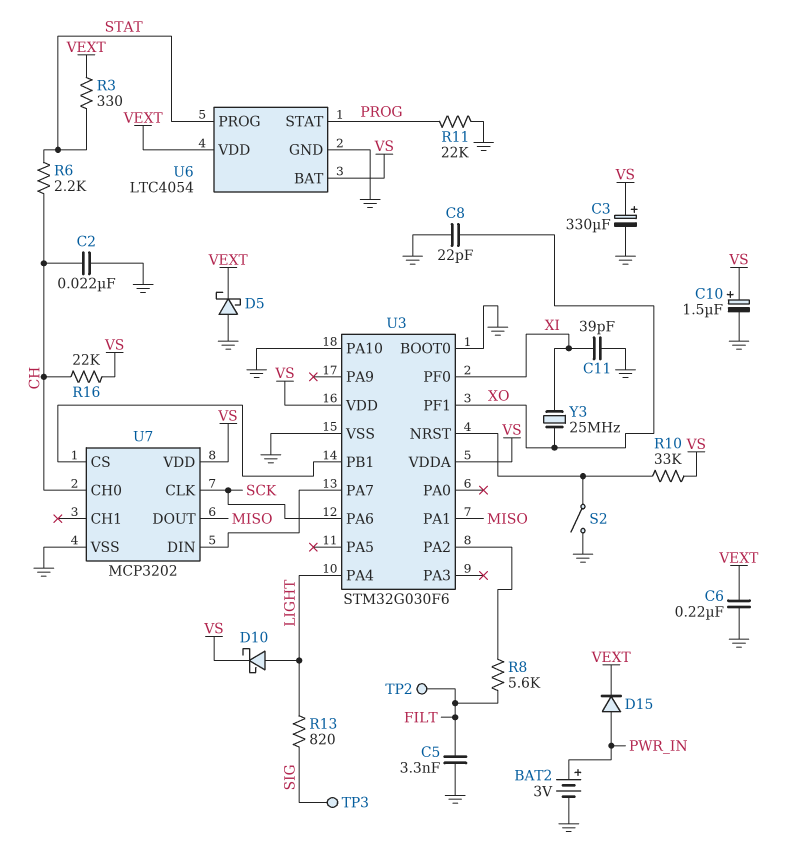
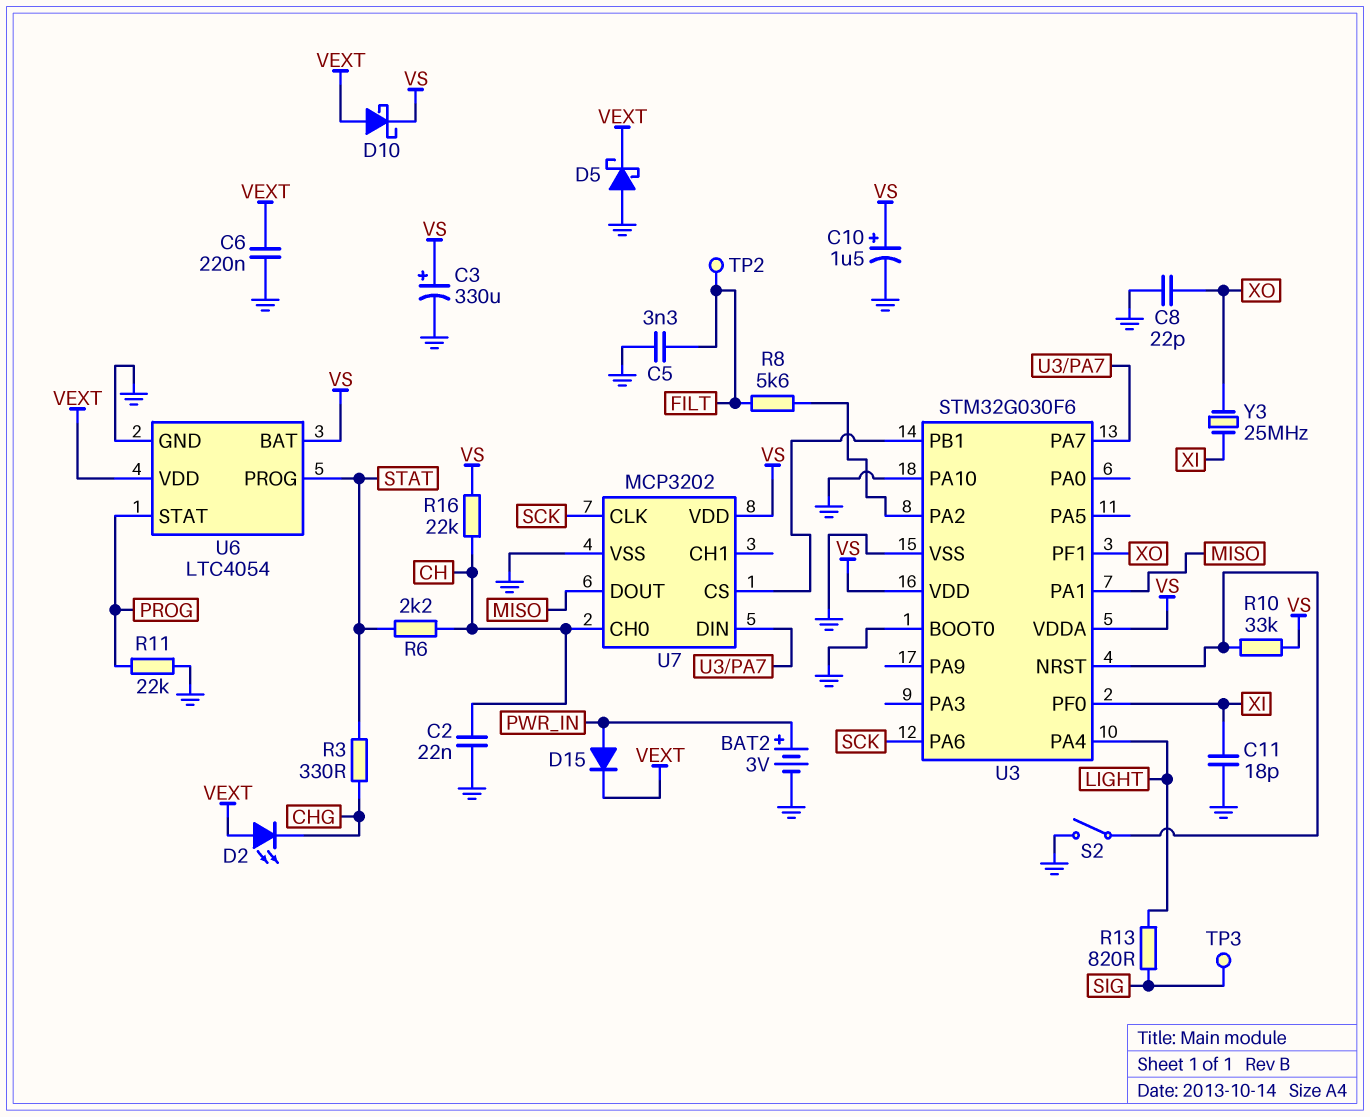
C11: 39pF (GND, XI) -> 18pF (GND, XI)
D2: none -> LED (A VEXT, K CHG)
D10: schottky (A LIGHT, K VS) -> schottky (A VEXT, K VS)
R3: 330 (STAT, VEXT) -> 330 (CHG, STAT)

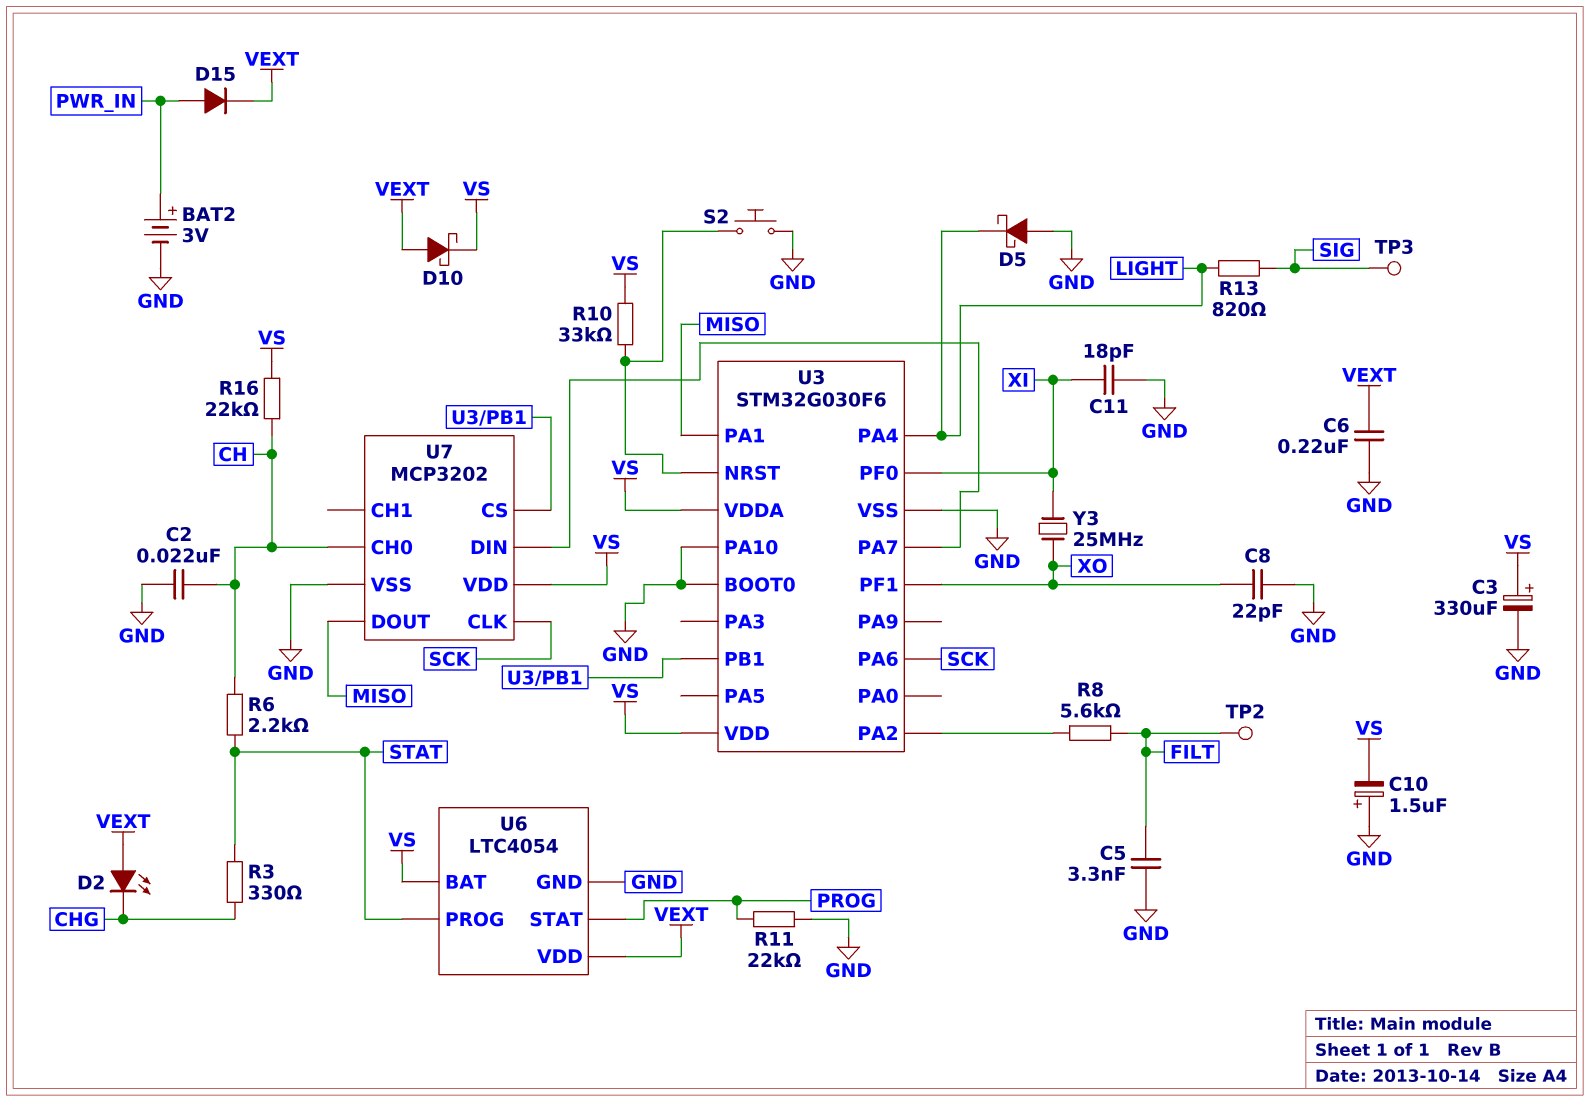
C10: 1.5uF (plus VS, minus GND) -> 1.5uF (plus GND, minus VS)
D5: schottky (A GND, K VEXT) -> schottky (A GND, K LIGHT)
S2: switch (GND, U3/NRST) -> button (GND, U3/NRST)

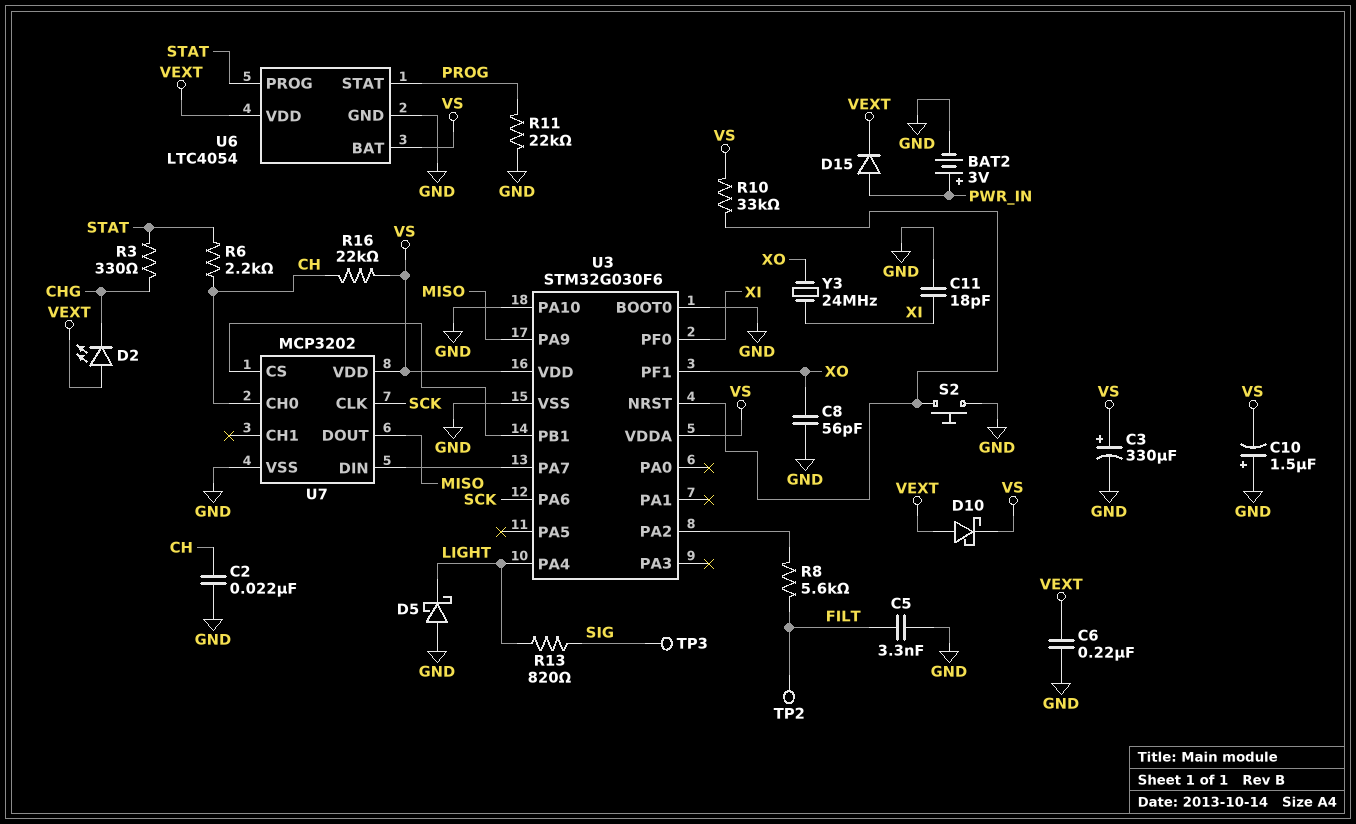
C8: 22pF (GND, XO) -> 56pF (GND, XO)
U3 pin PA1: MISO -> none
U3 pin PA9: none -> MISO
Y3: 25MHz (XI, XO) -> 24MHz (XI, XO)

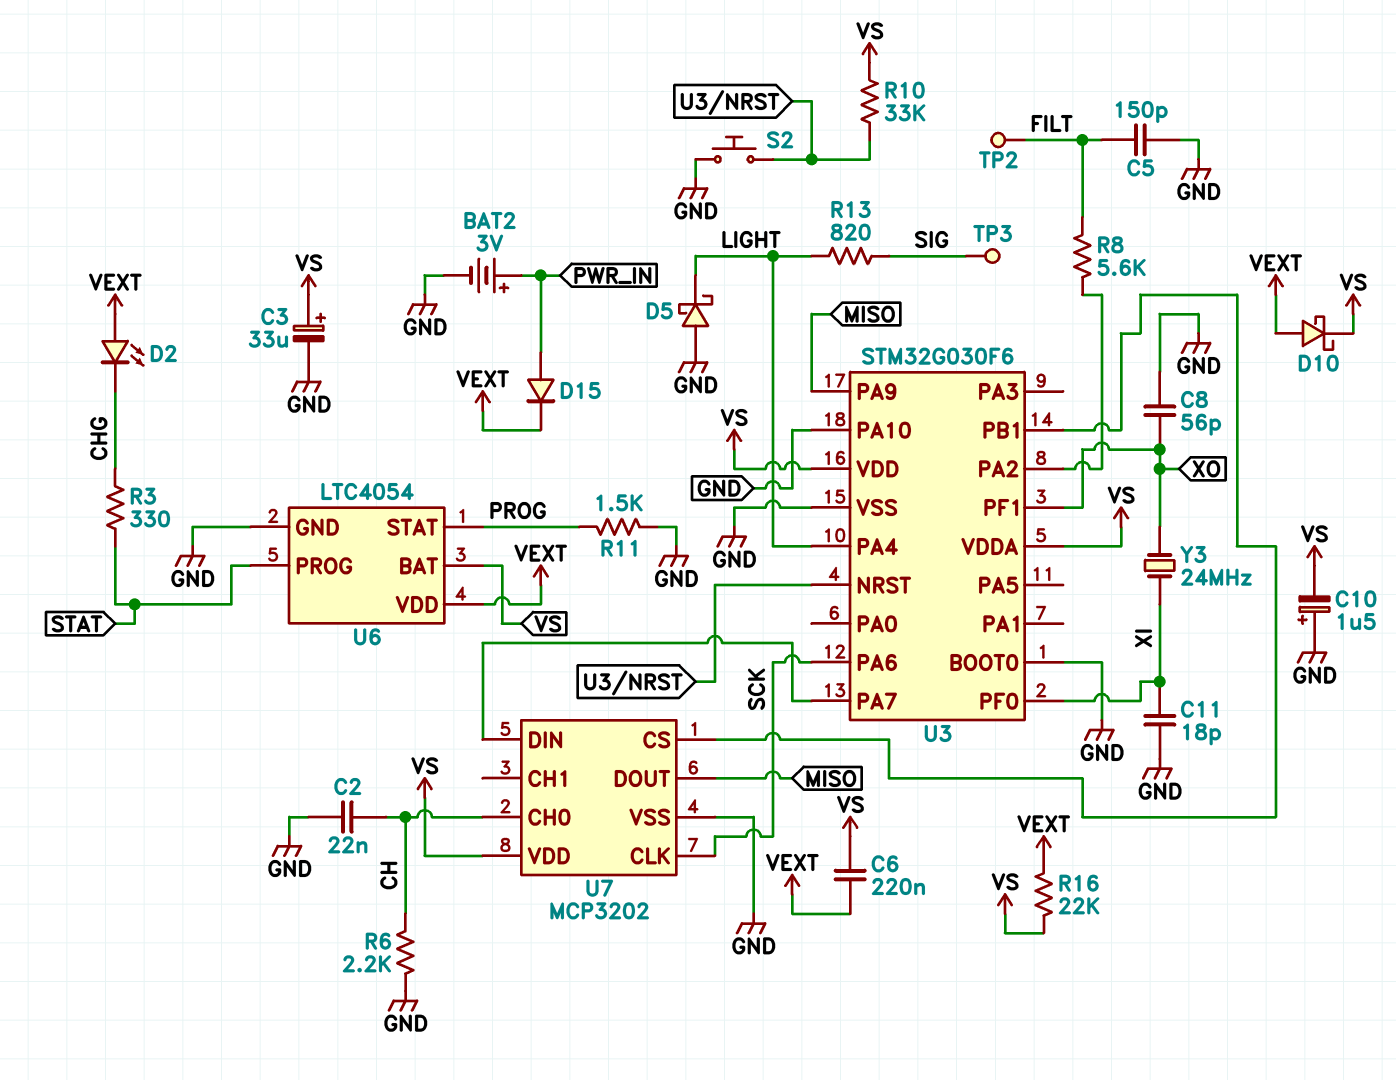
C3: 330uF (plus VS, minus GND) -> 33uF (plus VS, minus GND)
C5: 3.3nF (FILT, GND) -> 150pF (FILT, GND)
C6: 220nF (GND, VEXT) -> 220nF (VEXT, VS)
R6: 2.2k (CH, STAT) -> 2.2k (CH, GND)
R11: 22k (GND, PROG) -> 1.5k (GND, PROG)
R16: 22k (CH, VS) -> 22k (VEXT, VS)

